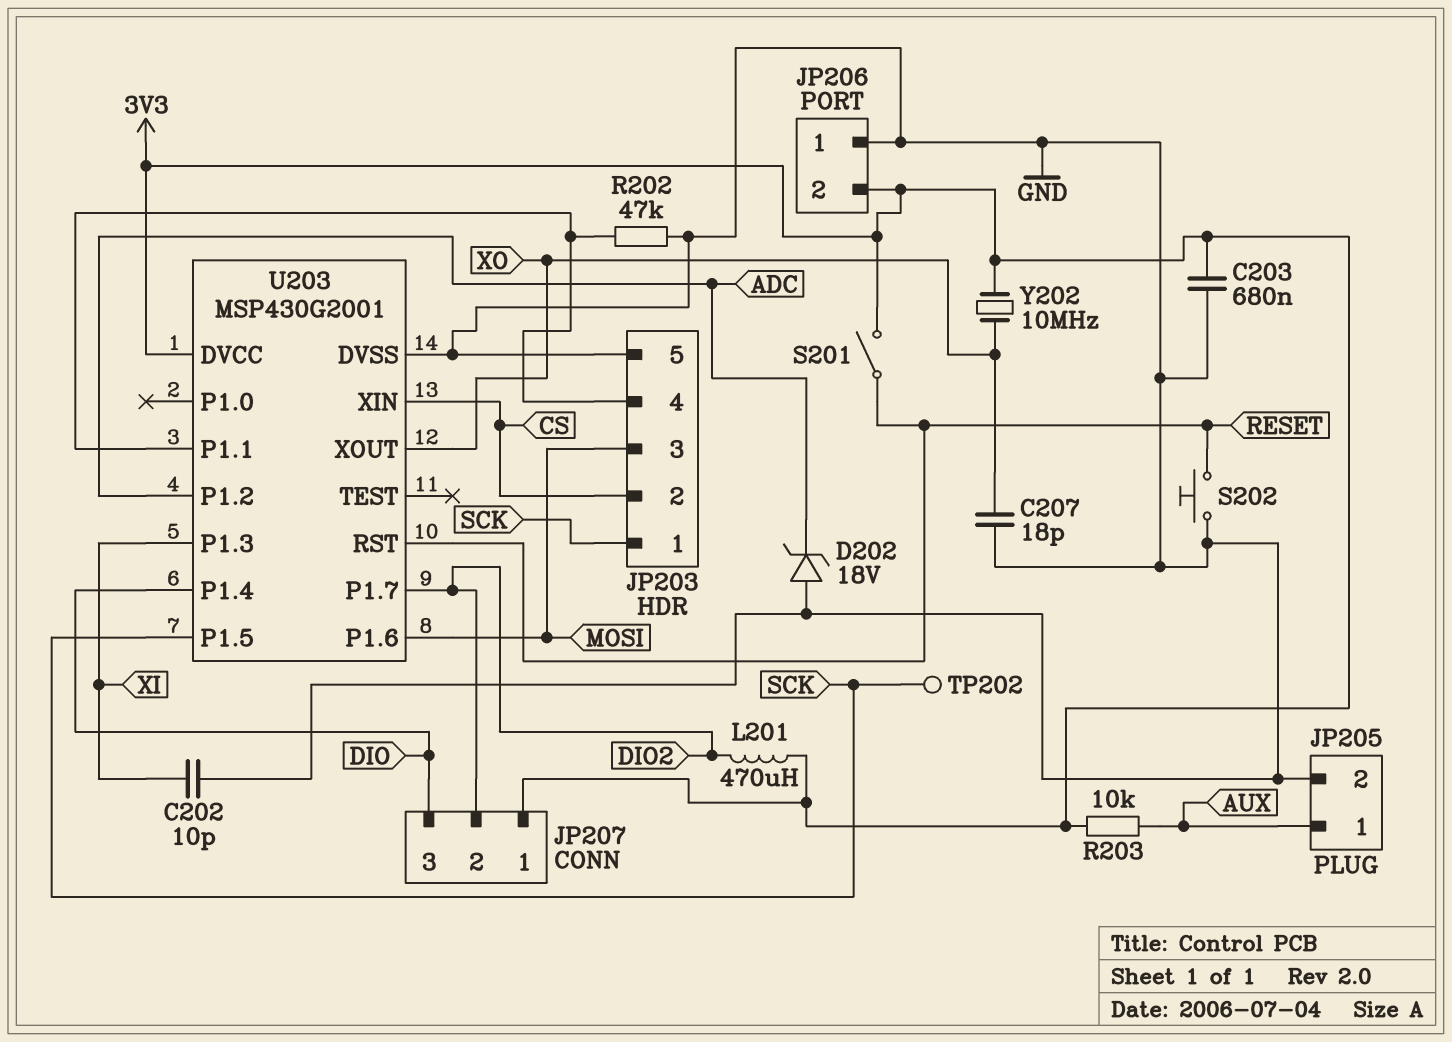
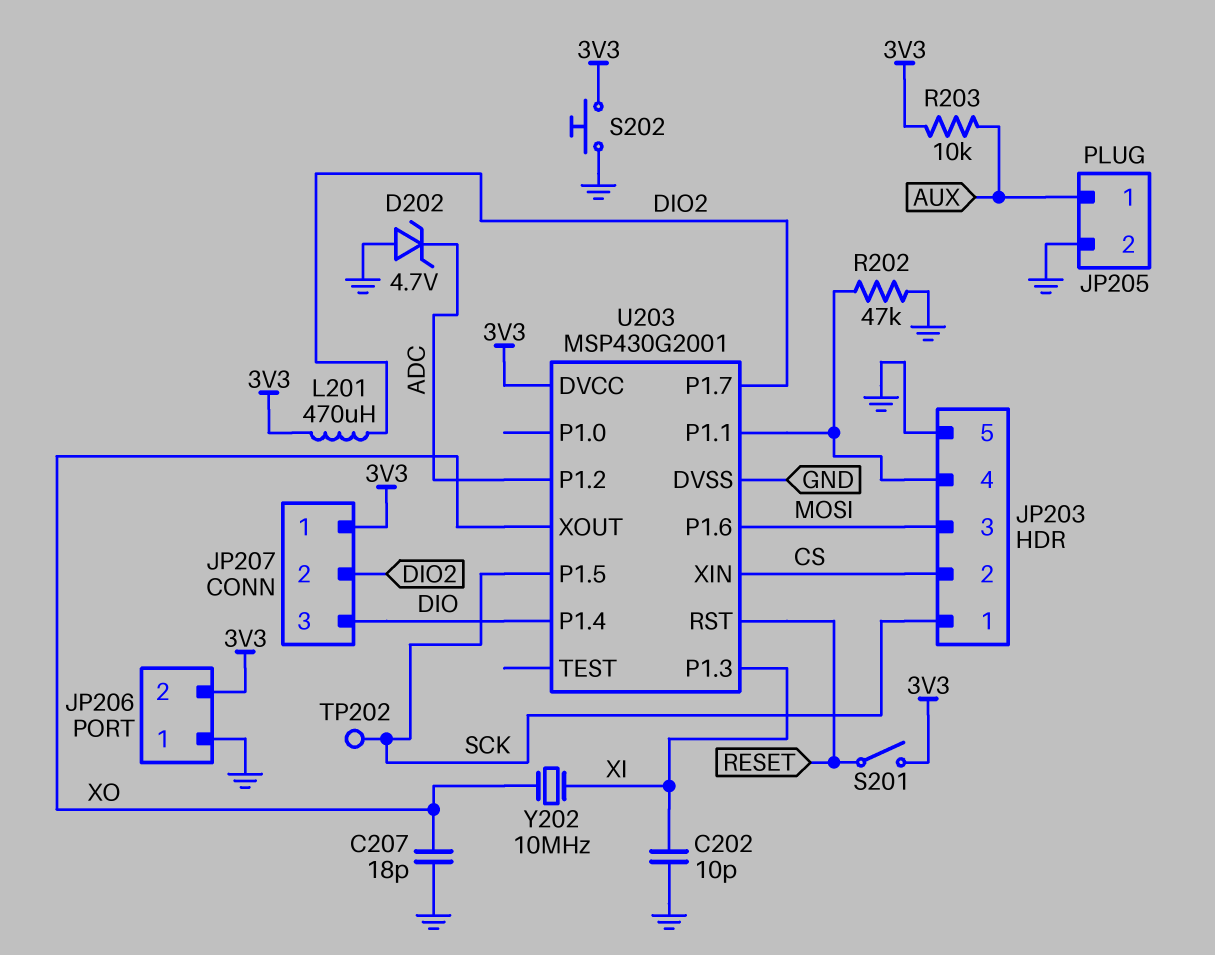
C203: 680nF (3V3, GND) -> none
D202: zener 18V (A GND, K ADC) -> zener 4.7V (A GND, K ADC)
S202: button (GND, RESET) -> button (3V3, GND)
Y202: 10MHz (3V3, XO) -> 10MHz (XI, XO)

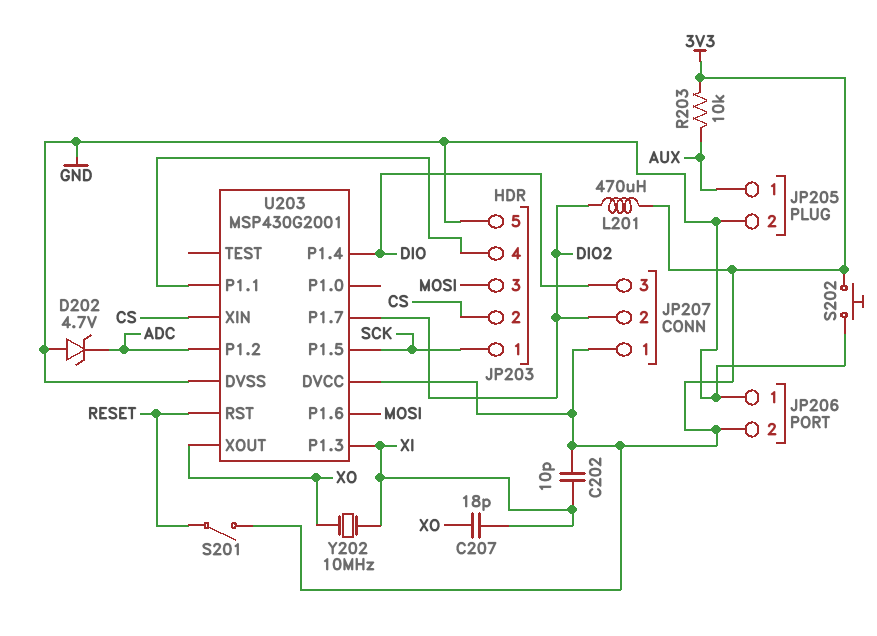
C202: 10pF (GND, XI) -> 10pF (3V3, XI)
C207: 18pF (GND, XO) -> 18pF (XI, XO)
R202: 47k (GND, JP203/4) -> none
TP202: test point (SCK) -> none

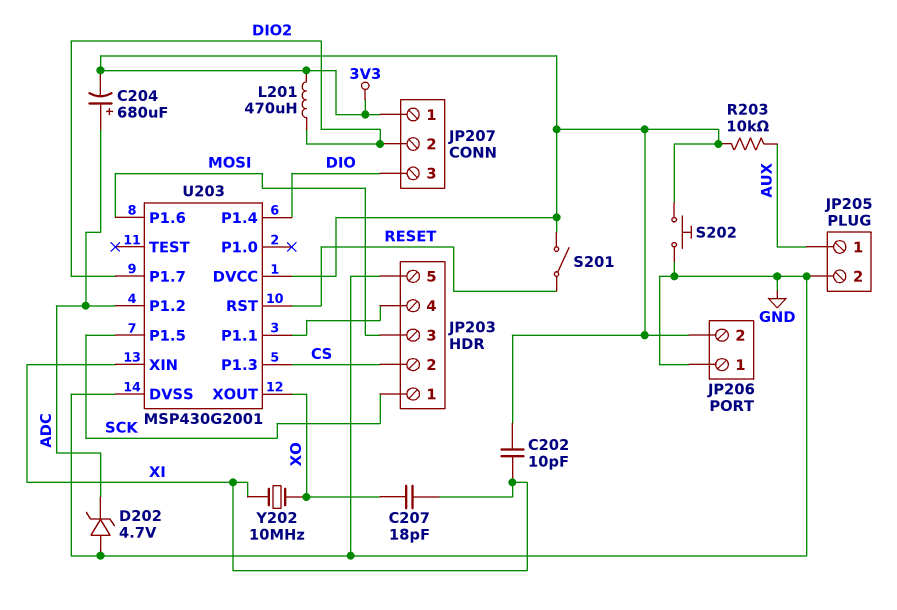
C204: none -> 680uF (plus ADC, minus 3V3)
U203 pin P1.3: XI -> CS
U203 pin XIN: CS -> XI

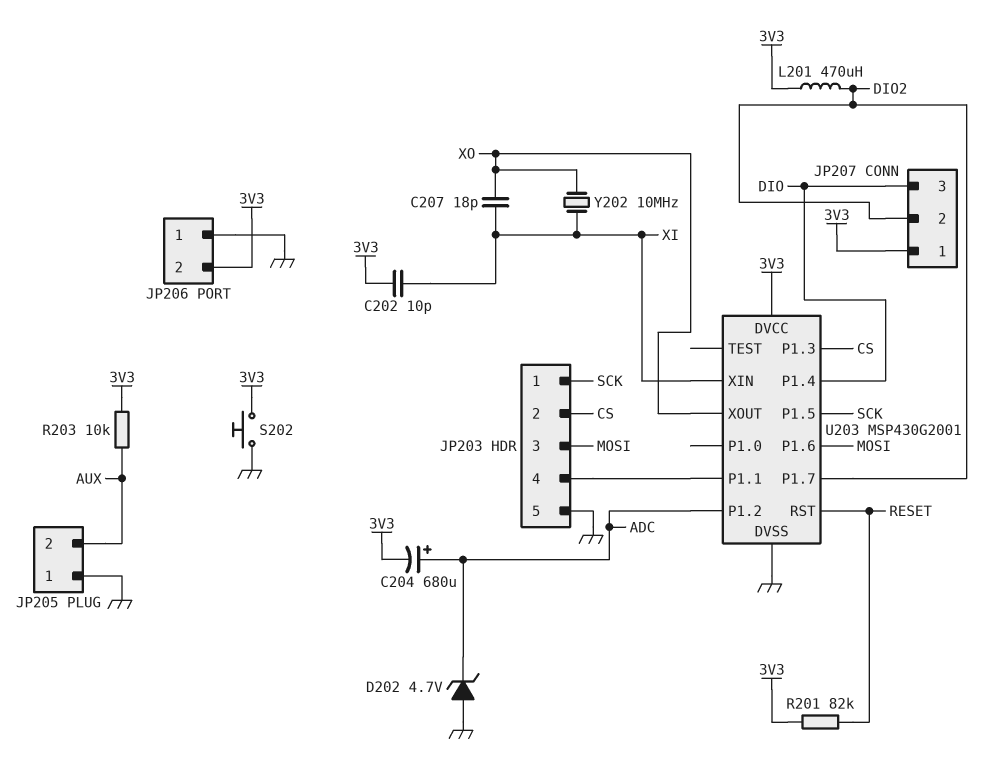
JP205 pin 1: AUX -> GND
JP205 pin 2: GND -> AUX
R201: none -> 82k (3V3, RESET)
S201: switch (3V3, RESET) -> none

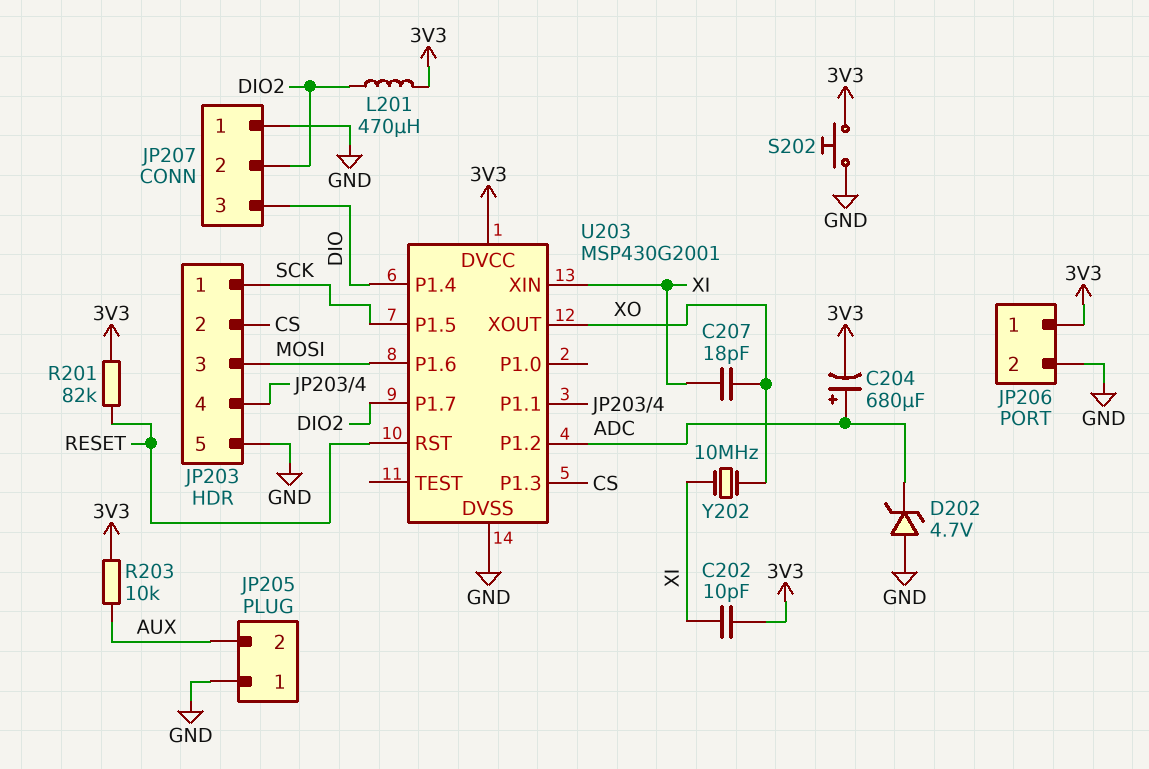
JP206 pin 1: GND -> 3V3
JP206 pin 2: 3V3 -> GND
JP207 pin 1: 3V3 -> GND

